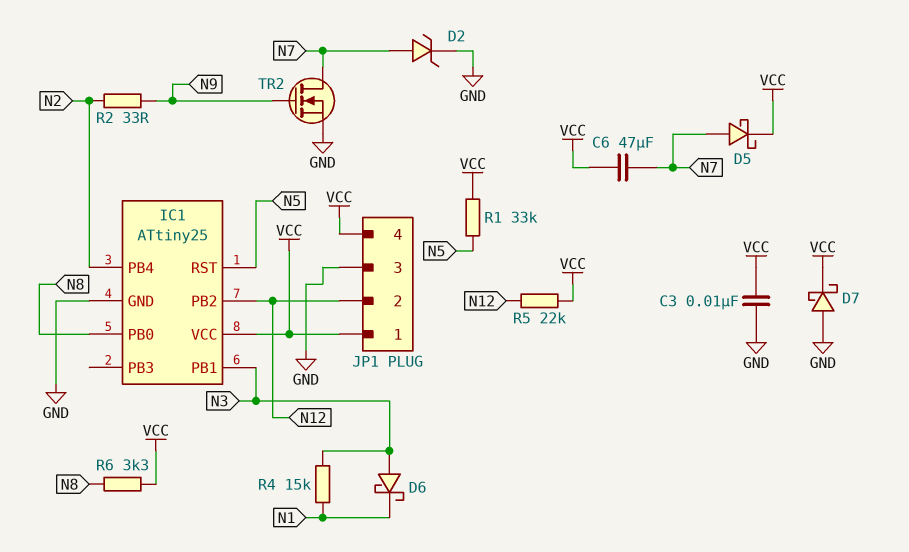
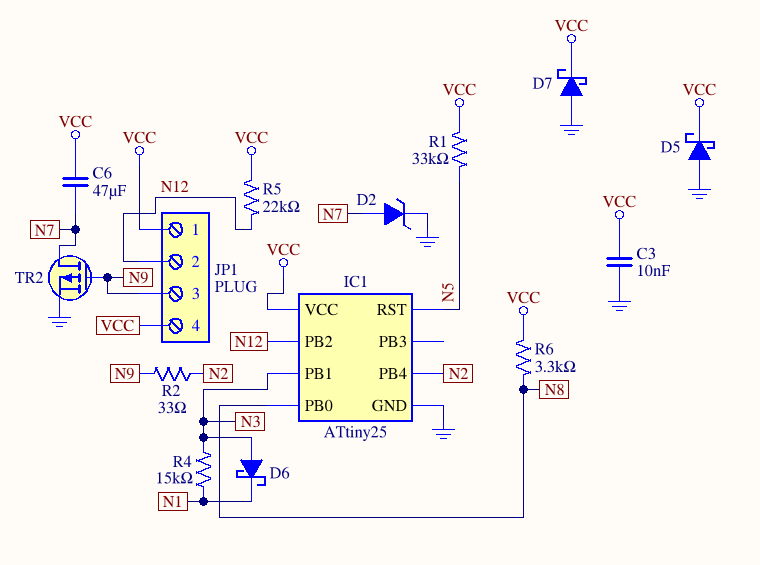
D5: schottky (A N7, K VCC) -> schottky (A GND, K VCC)
JP1 pin 3: GND -> N9
TR2: NMOS (G N9, D N7, S GND) -> PMOS (G N9, D N7, S GND)

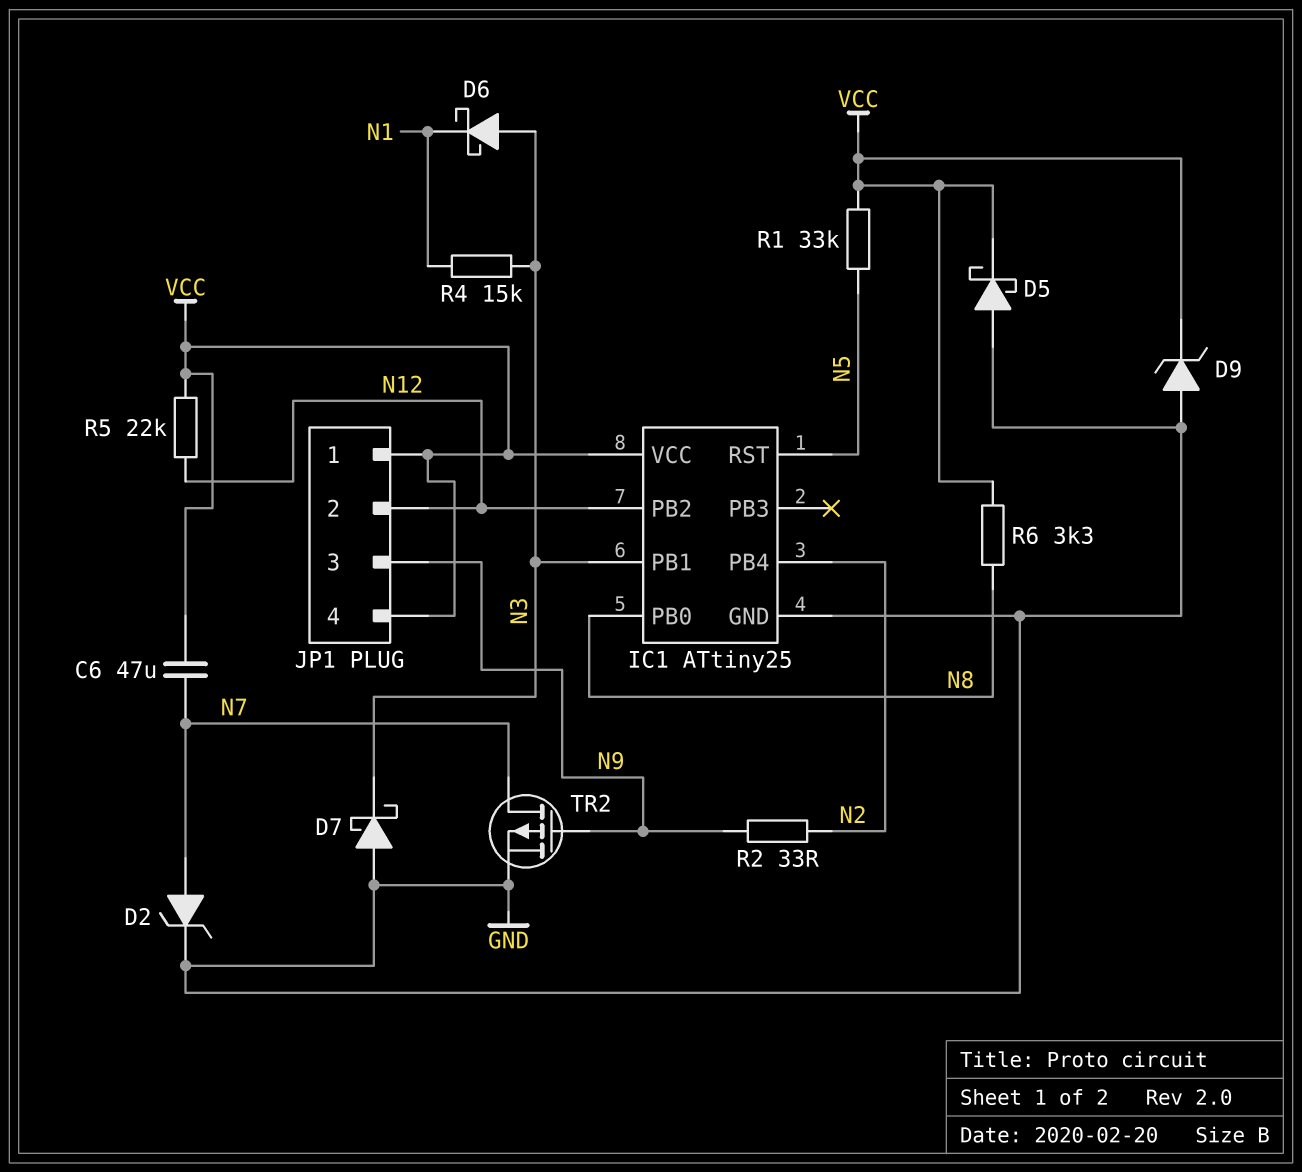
C3: 10nF (GND, VCC) -> none
D7: schottky (A GND, K VCC) -> schottky (A GND, K N3)
D9: none -> zener (A GND, K VCC)

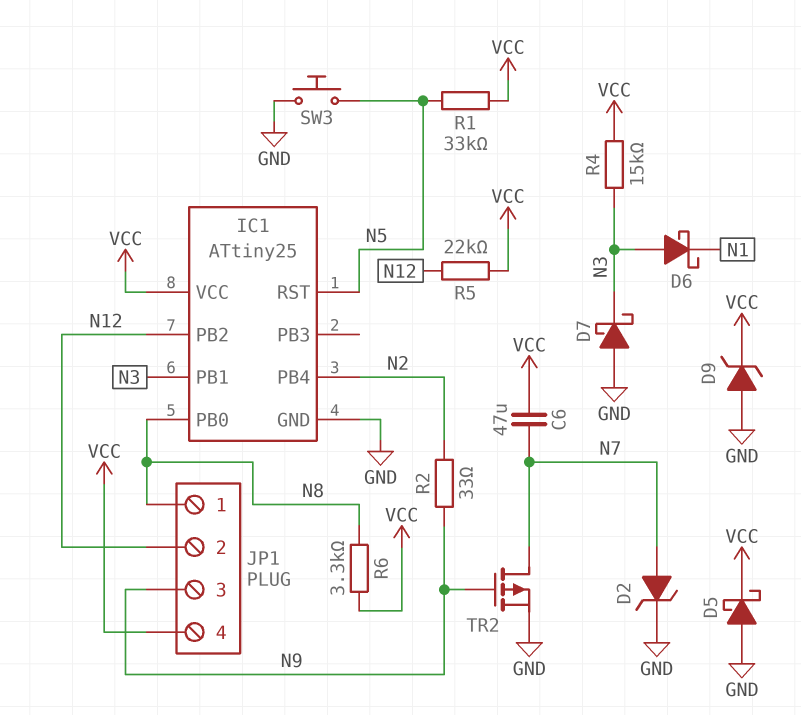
JP1 pin 1: VCC -> N8
R4: 15k (N1, N3) -> 15k (N3, VCC)
SW3: none -> button (GND, N5)

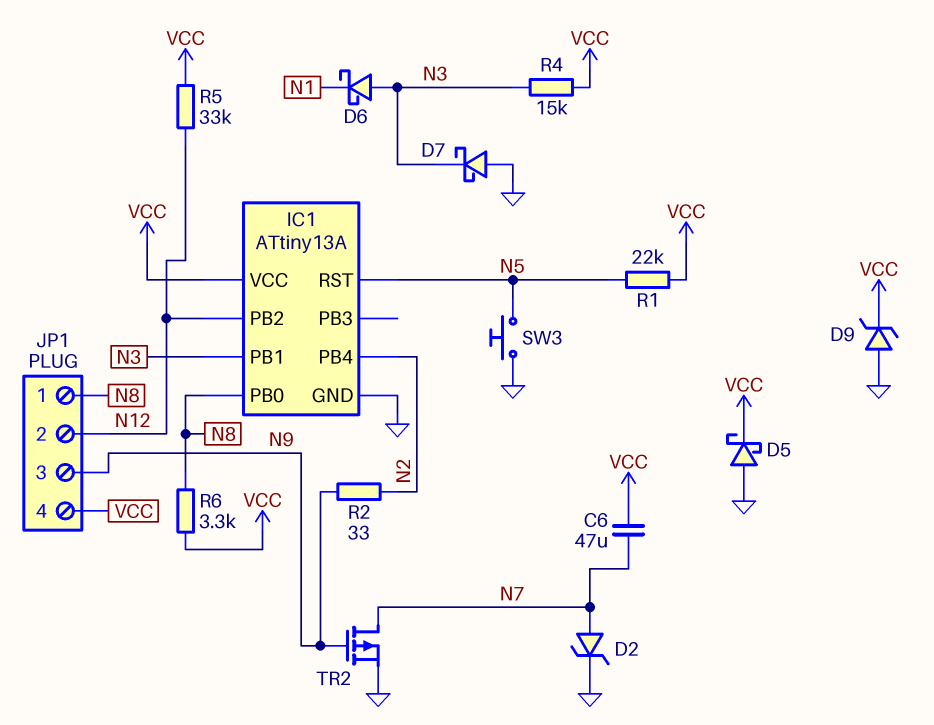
IC1: ATtiny25 -> ATtiny13A
R1: 33k (N5, VCC) -> 22k (N5, VCC)
R5: 22k (N12, VCC) -> 33k (N12, VCC)

